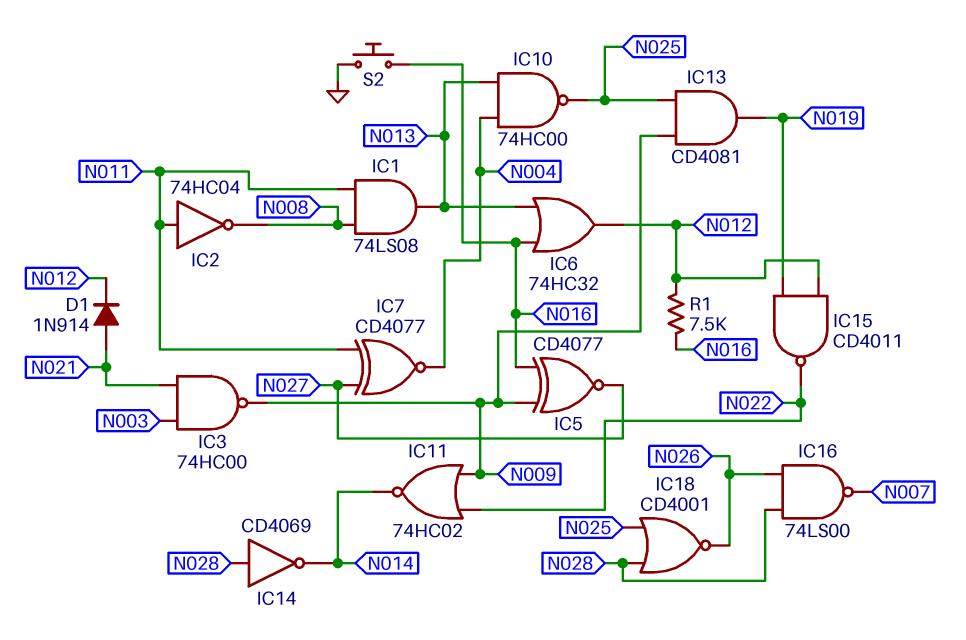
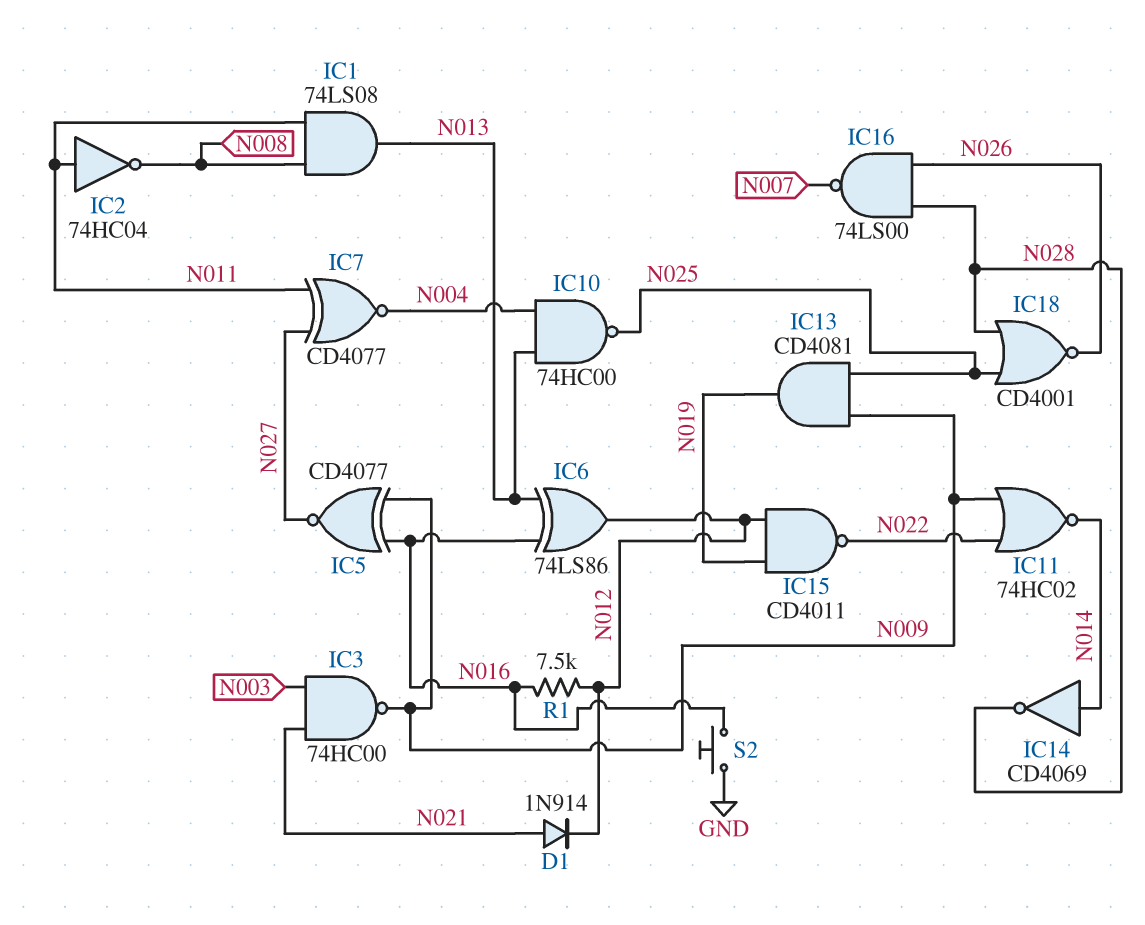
IC6: OR 74HC32 (in N013, in N016, out N012) -> XOR 74LS86 (in N013, in N016, out N012)
IC14: NOT CD4069 (in N028, out N014) -> NOT CD4069 (in N014, out N028)

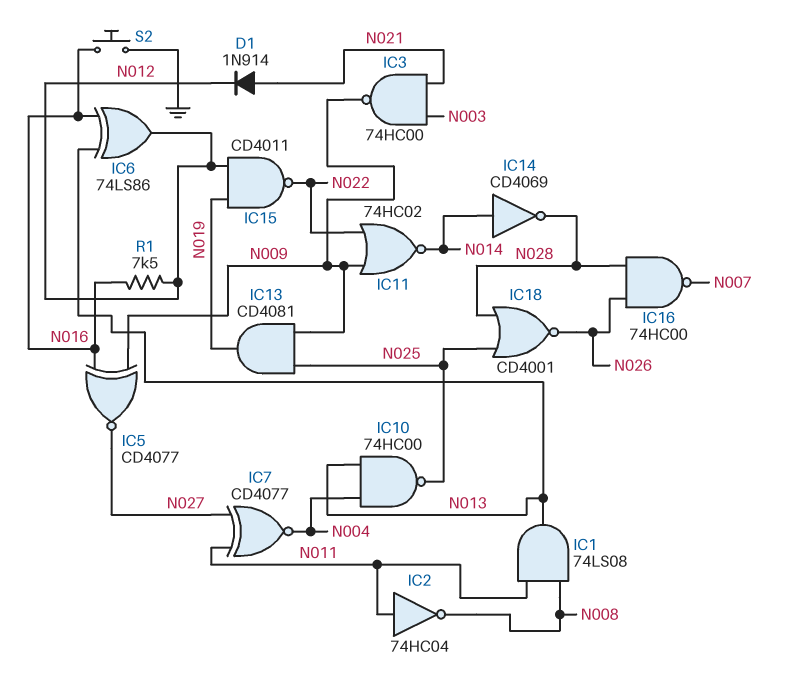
IC16: NAND 74LS00 (in N026, in N028, out N007) -> NAND 74HC00 (in N026, in N028, out N007)

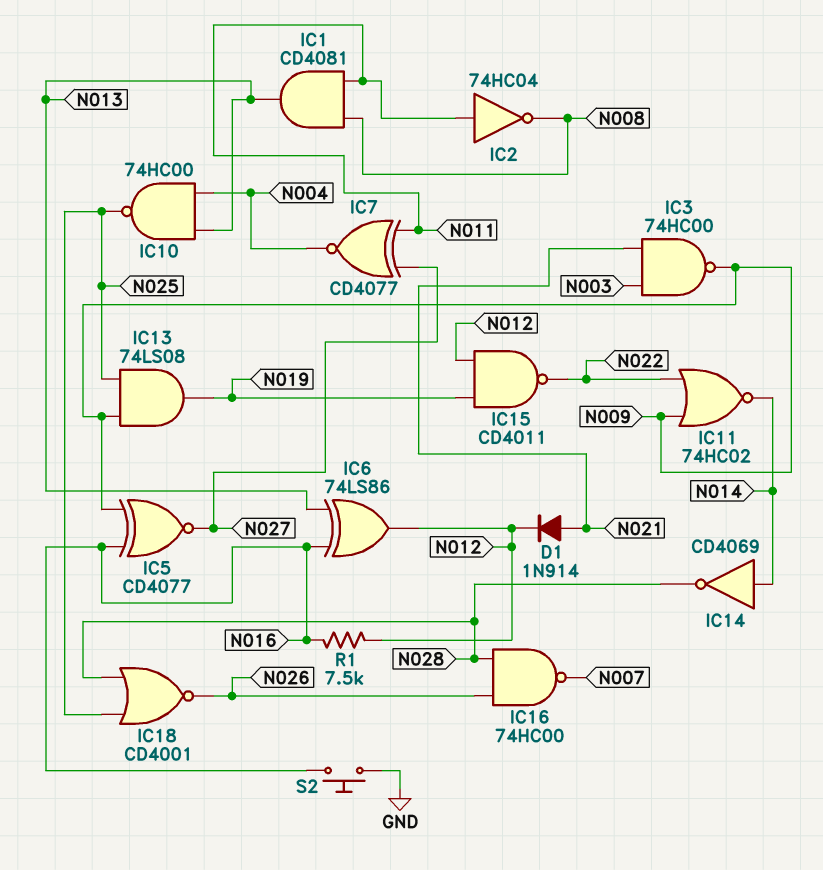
IC1: AND 74LS08 (in N008, in N011, out N013) -> AND CD4081 (in N008, in N011, out N013)
IC13: AND CD4081 (in N009, in N025, out N019) -> AND 74LS08 (in N009, in N025, out N019)

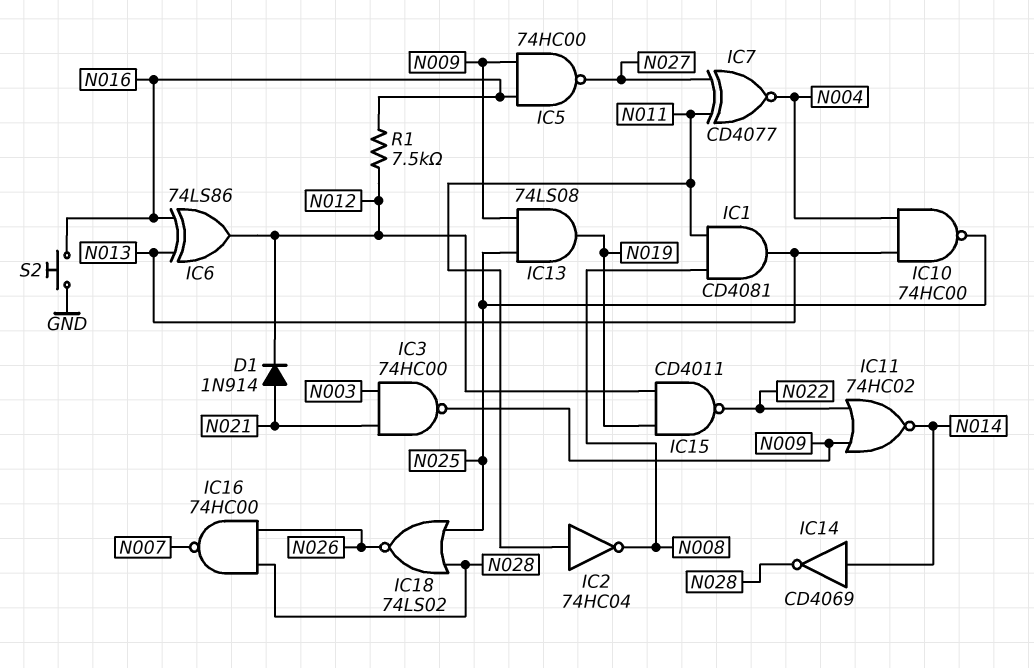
IC5: XNOR CD4077 (in N009, in N016, out N027) -> NAND 74HC00 (in N009, in N016, out N027)
IC18: NOR CD4001 (in N025, in N028, out N026) -> NOR 74LS02 (in N025, in N028, out N026)

